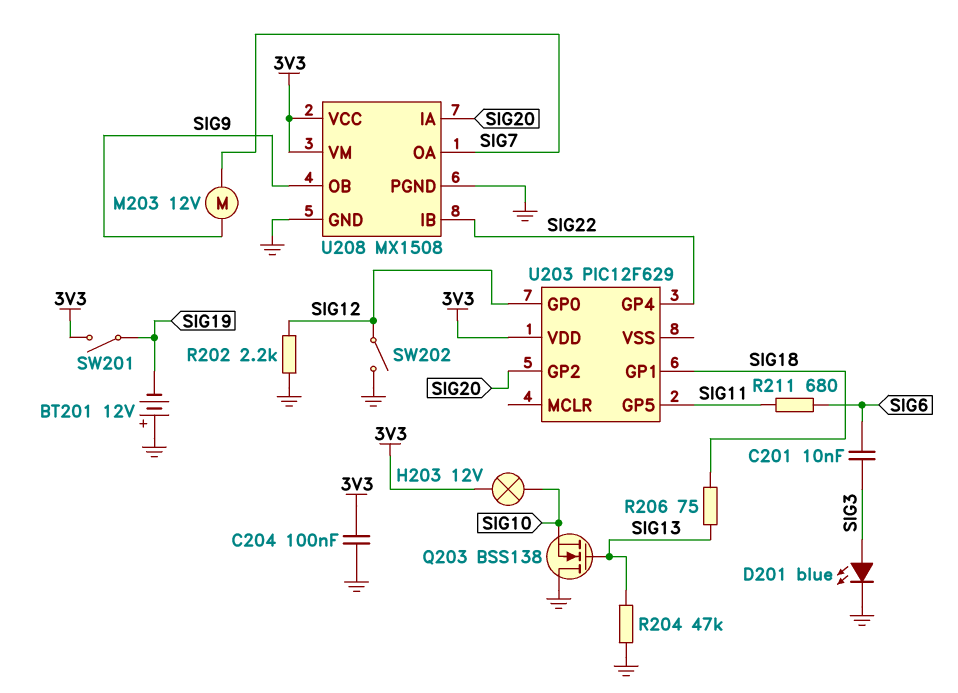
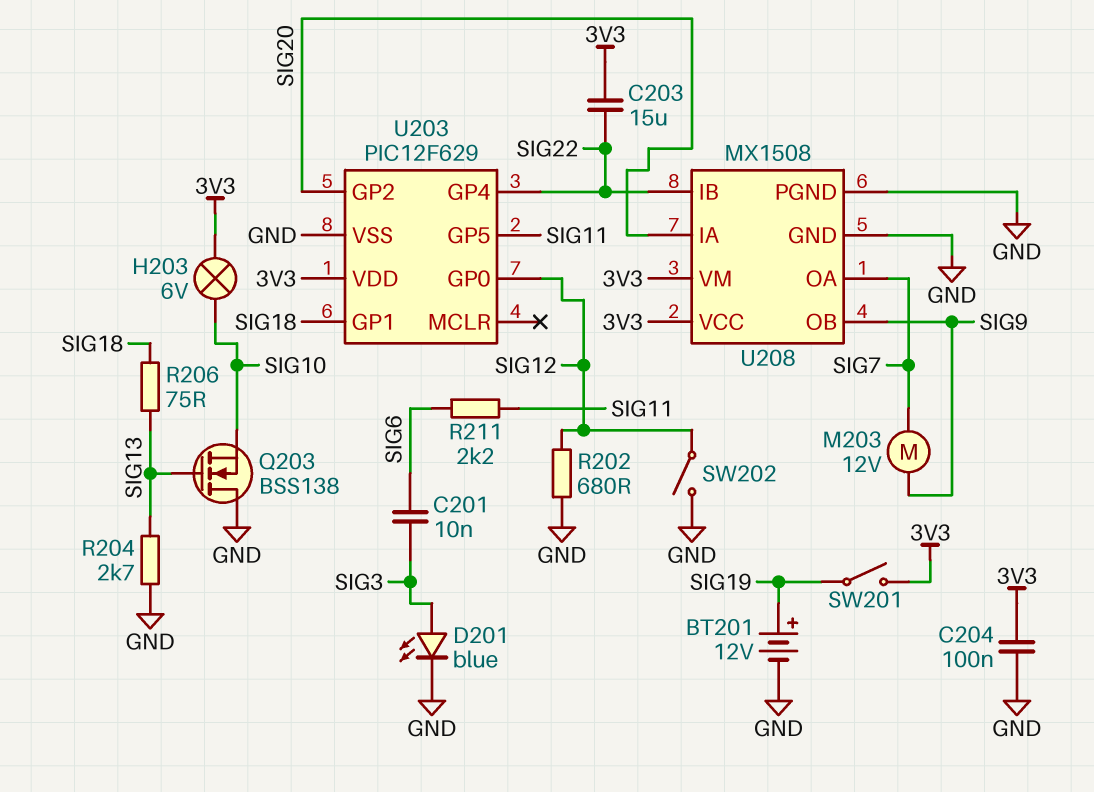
BT201: 12V (plus GND, minus SIG19) -> 12V (plus SIG19, minus GND)
C203: none -> 15uF (3V3, SIG22)
H203: lamp 12V (3V3, SIG10) -> lamp 6V (3V3, SIG10)
R202: 2.2k (GND, SIG12) -> 680 (GND, SIG12)
R204: 47k (GND, SIG13) -> 2.7k (GND, SIG13)
R211: 680 (SIG6, SIG11) -> 2.2k (SIG6, SIG11)
U203 pin VSS: none -> GND

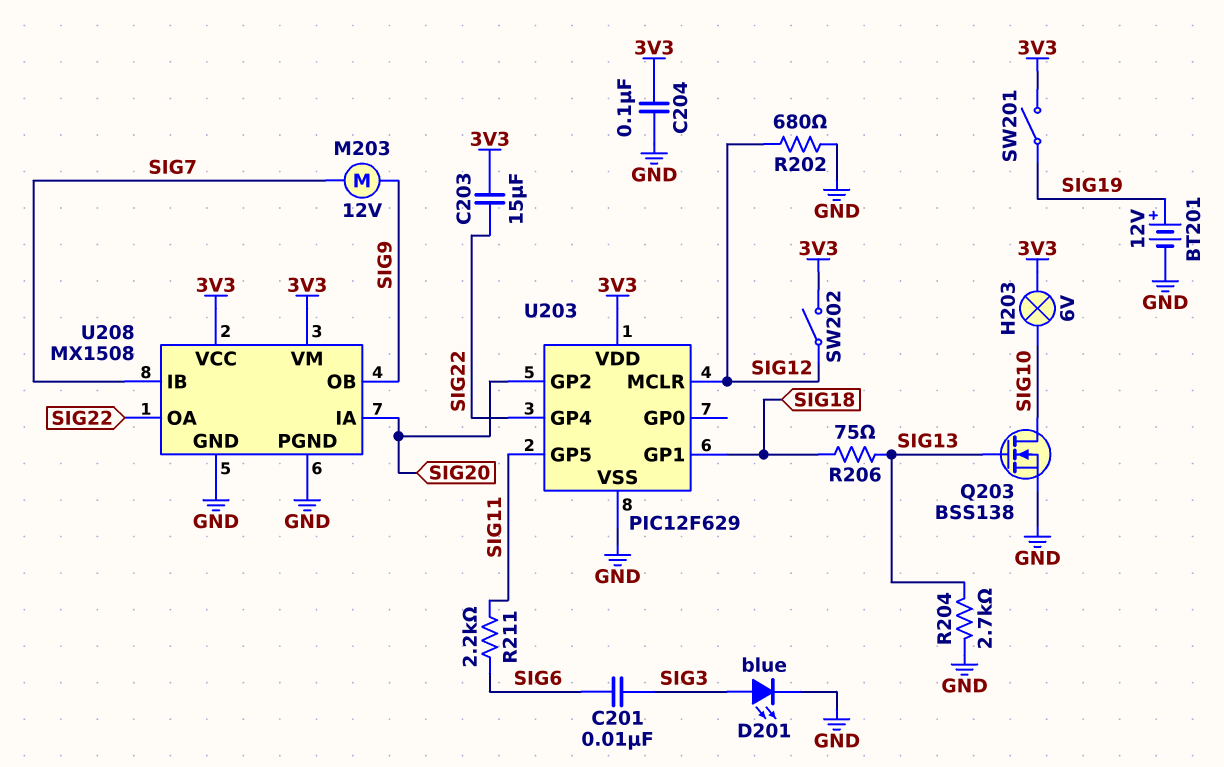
Q203: NMOS BSS138 (G SIG13, D GND, S SIG10) -> NMOS BSS138 (G SIG13, D SIG10, S GND)
SW202: switch (GND, SIG12) -> switch (3V3, SIG12)
U203 pin GP0: SIG12 -> none
U203 pin MCLR: none -> SIG12
U208 pin IB: SIG22 -> SIG7
U208 pin OA: SIG7 -> SIG22

